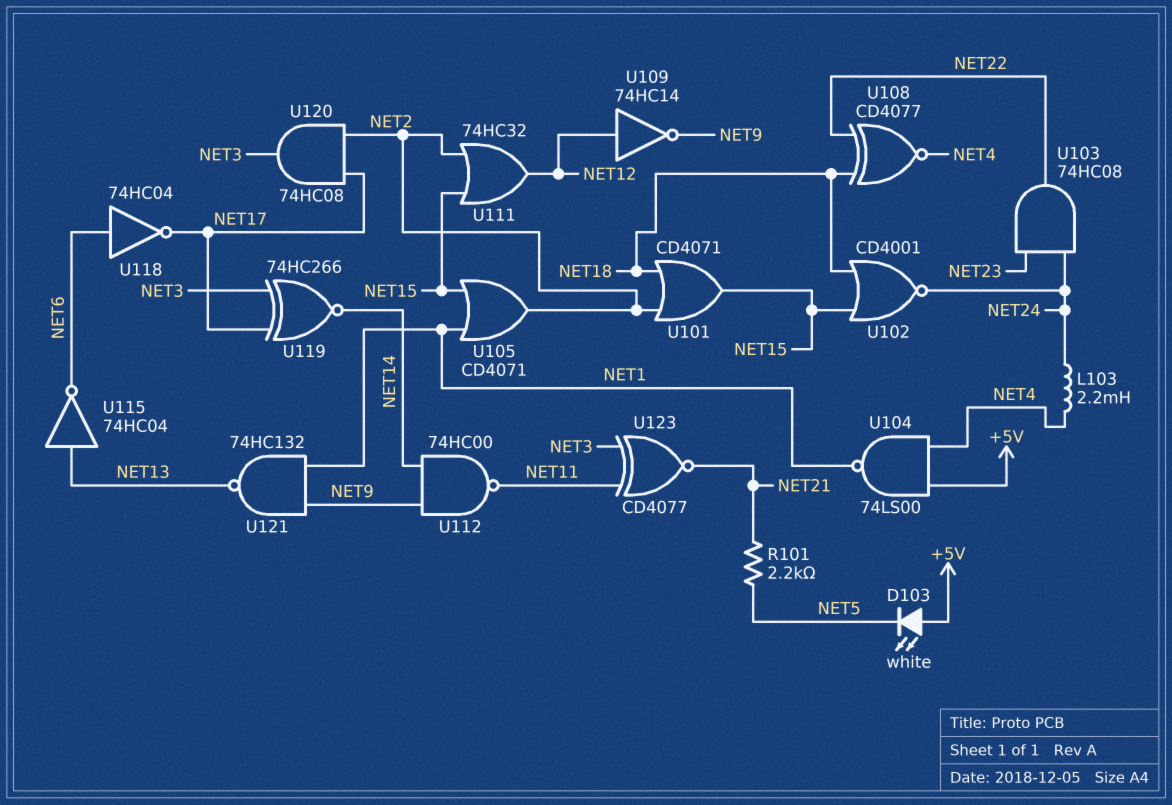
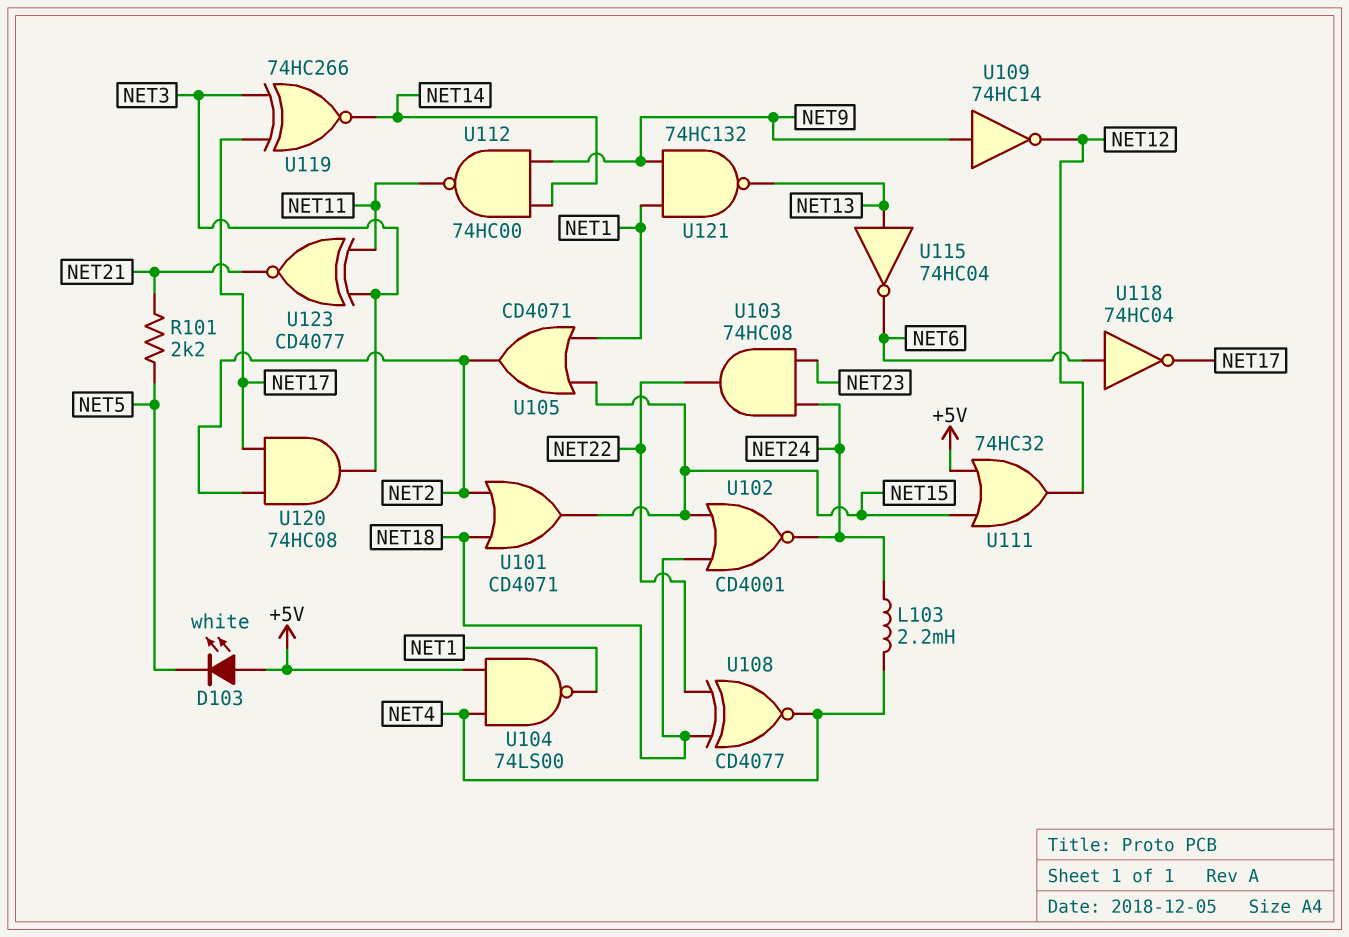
U109: NOT 74HC14 (in NET12, out NET9) -> NOT 74HC14 (in NET9, out NET12)
U111: OR 74HC32 (in NET2, in NET15, out NET12) -> OR 74HC32 (in +5V, in NET15, out NET12)

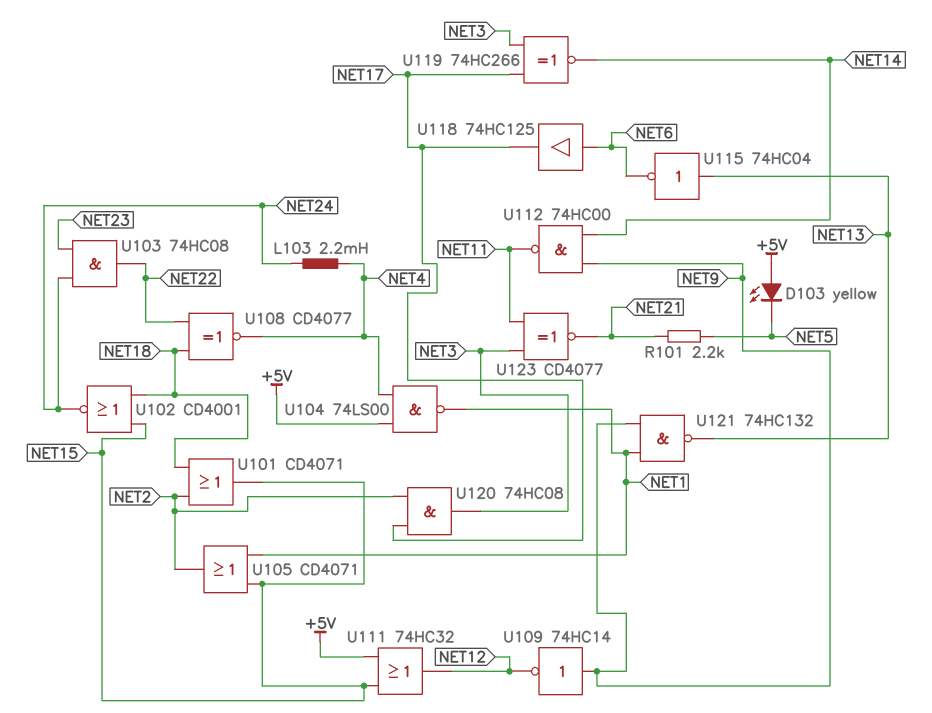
D103: LED white (A +5V, K NET5) -> LED yellow (A +5V, K NET5)
U118: NOT 74HC04 (in NET6, out NET17) -> buffer 74HC125 (in NET6, out NET17)

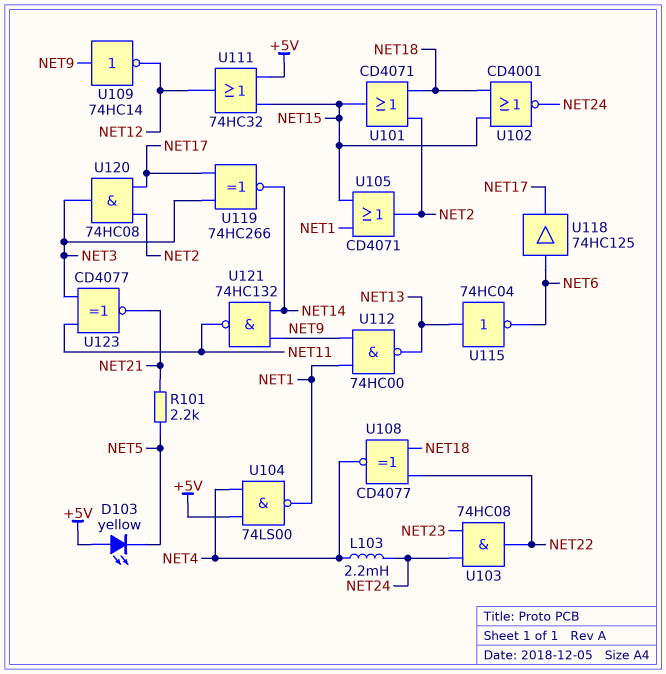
U112: NAND 74HC00 (in NET9, in NET14, out NET11) -> NAND 74HC00 (in NET1, in NET9, out NET13)
U121: NAND 74HC132 (in NET1, in NET9, out NET13) -> NAND 74HC132 (in NET9, in NET14, out NET11)

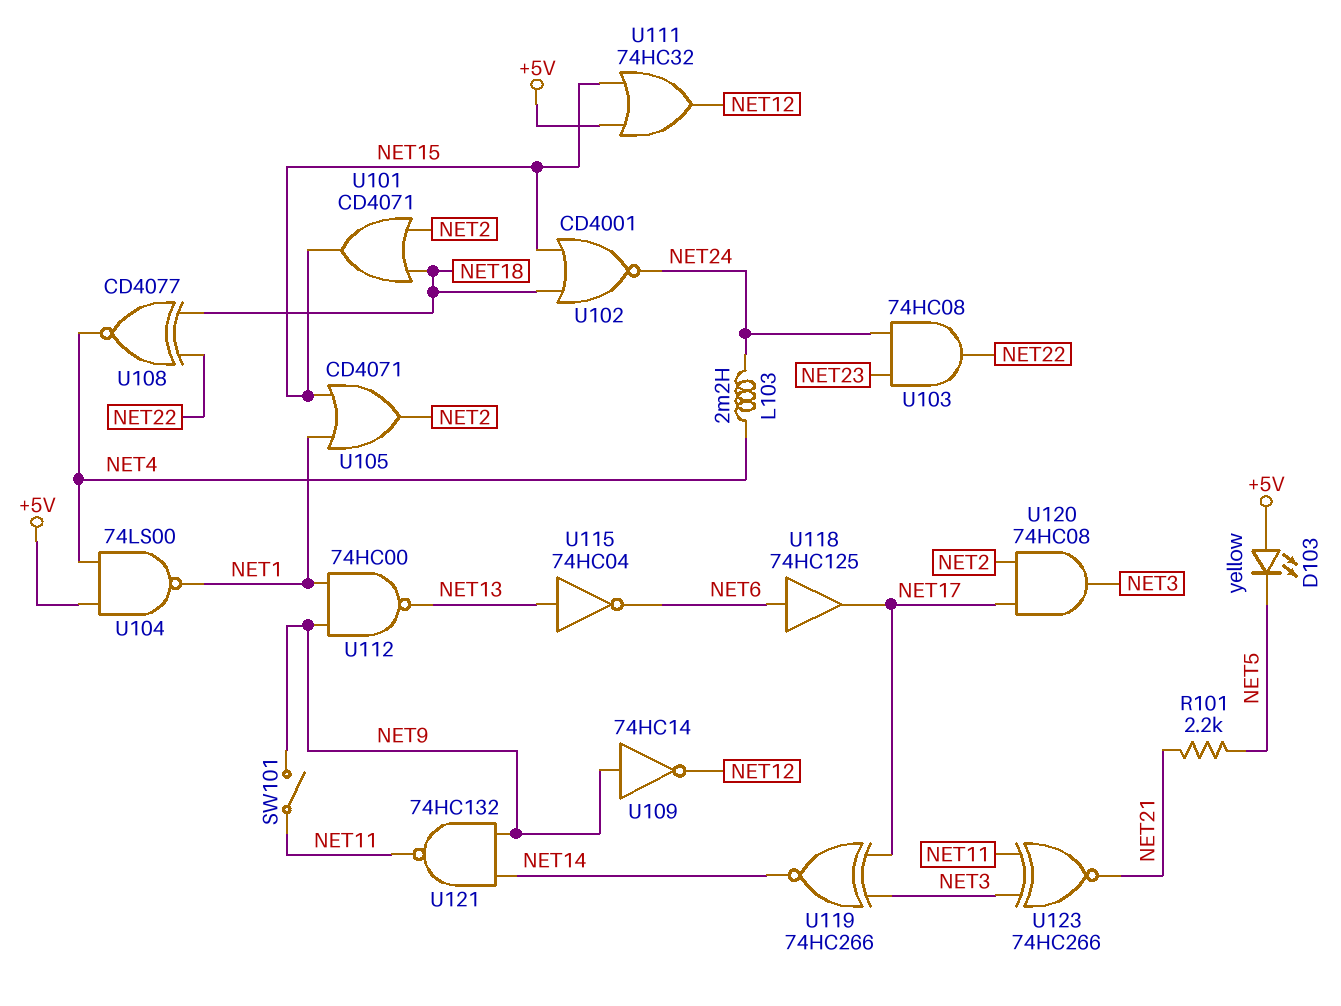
SW101: none -> switch (NET9, NET11)
U123: XNOR CD4077 (in NET3, in NET11, out NET21) -> XNOR 74HC266 (in NET3, in NET11, out NET21)

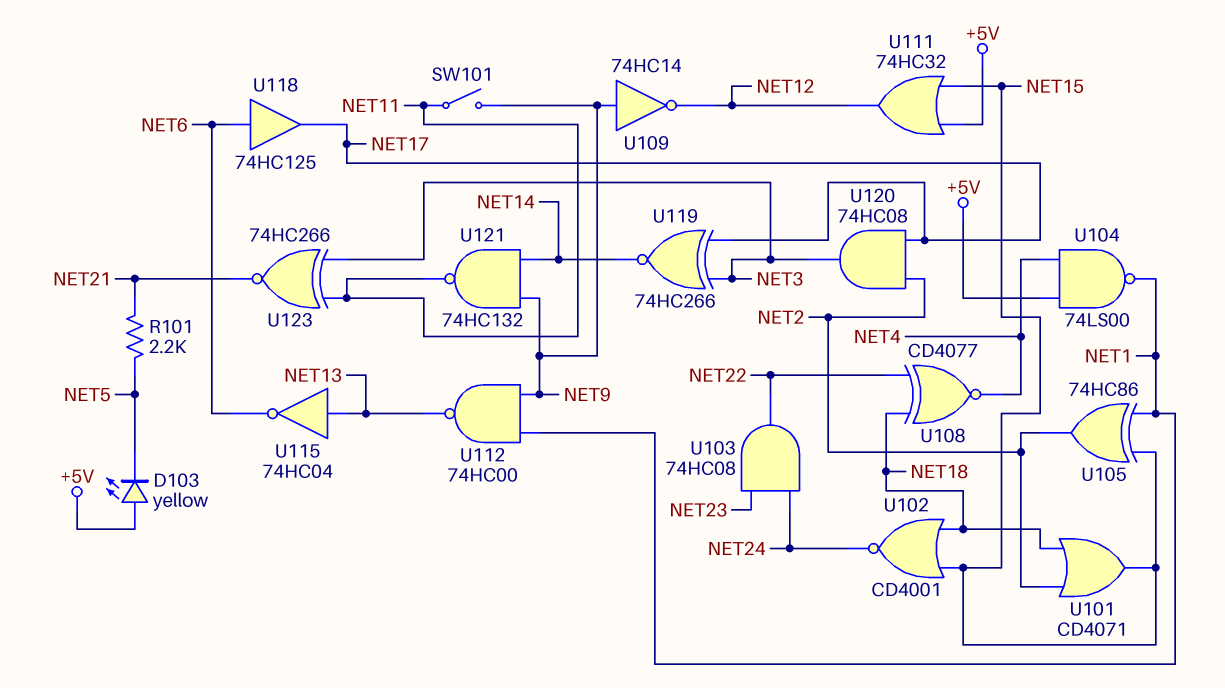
L103: 2.2mH (NET4, NET24) -> none
U105: OR CD4071 (in NET1, in NET15, out NET2) -> XOR 74HC86 (in NET1, in NET15, out NET2)

